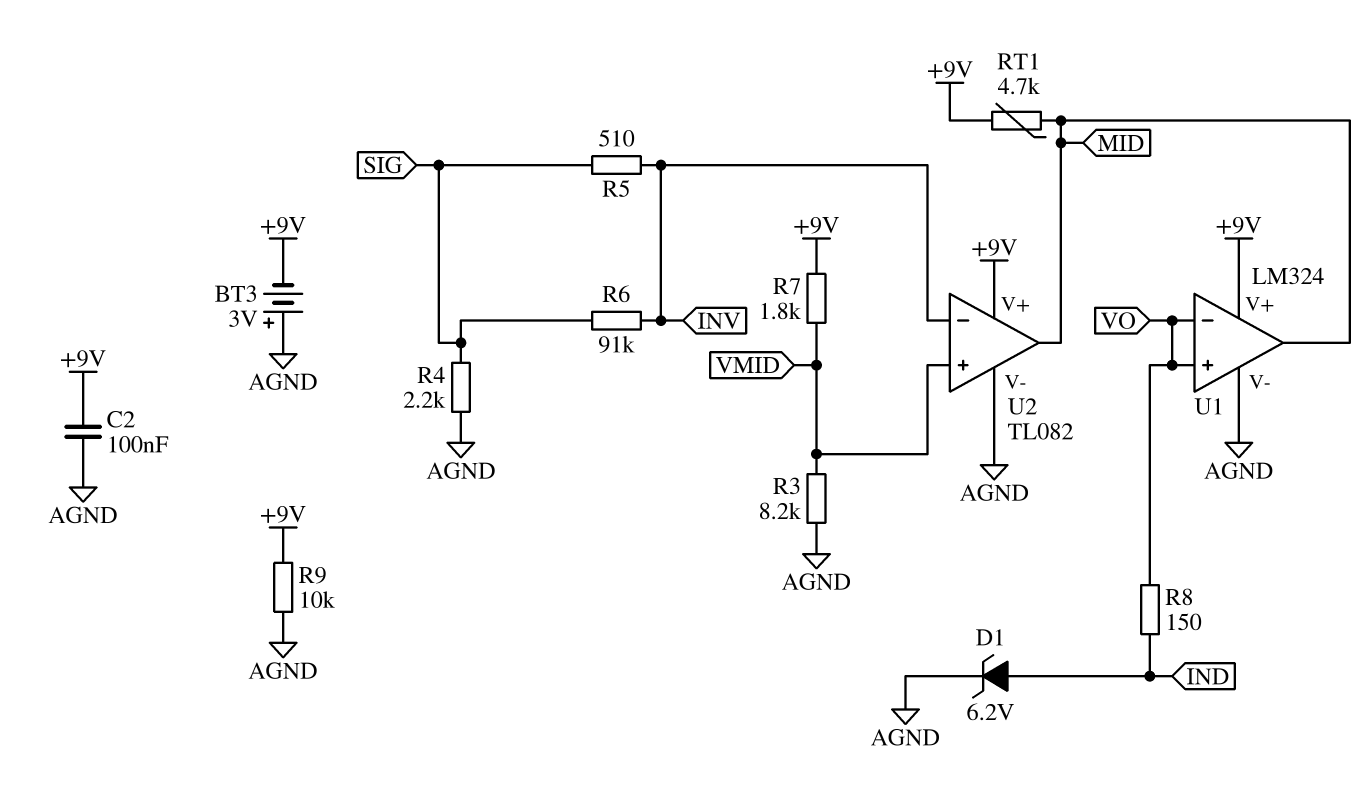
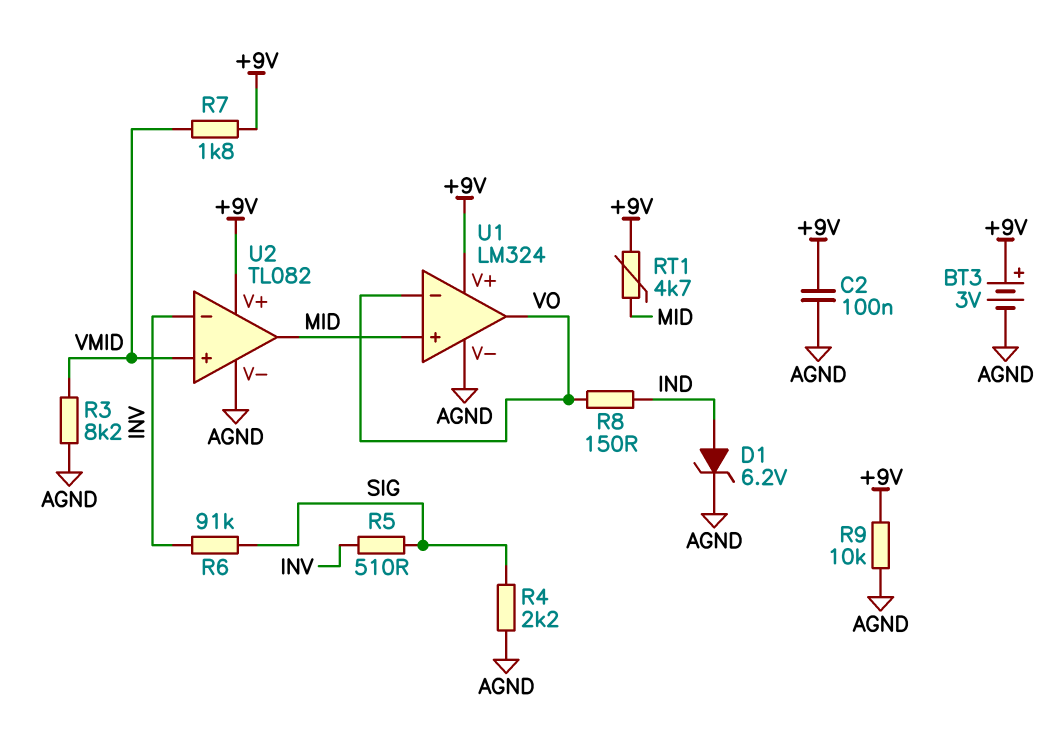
BT3: 3V (plus AGND, minus +9V) -> 3V (plus +9V, minus AGND)
U1 pin in+: VO -> MID
U1 pin out: MID -> VO

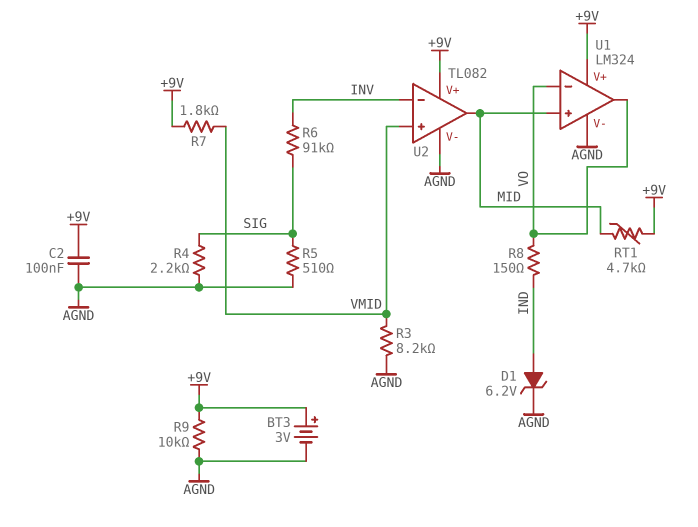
R5: 510 (INV, SIG) -> 510 (AGND, SIG)

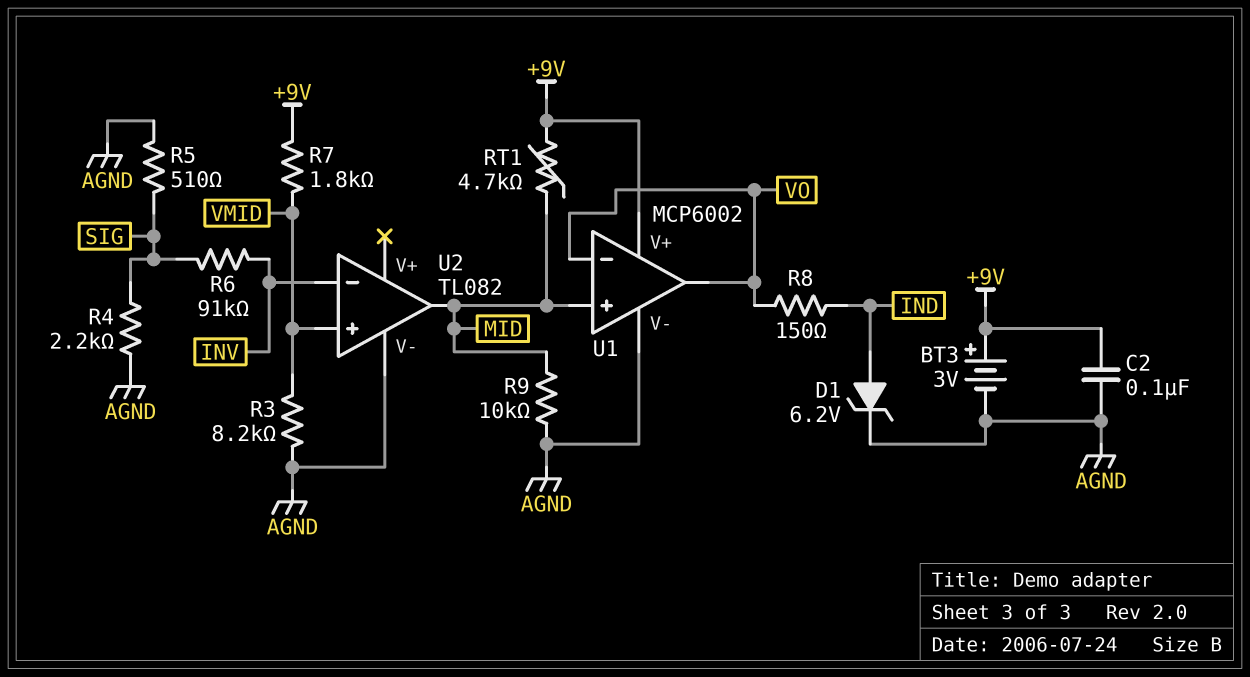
R9: 10k (+9V, AGND) -> 10k (AGND, MID)
U1: LM324 -> MCP6002
U2 pin V+: +9V -> none

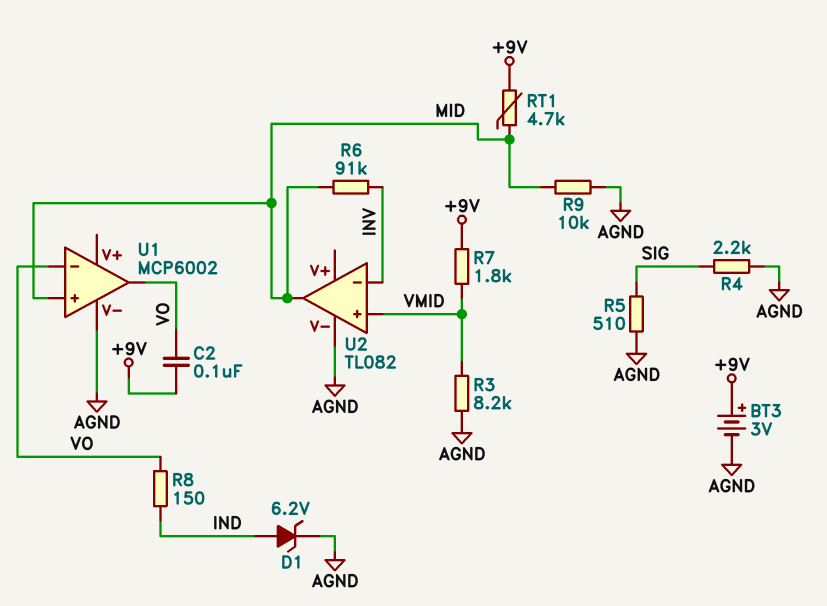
C2: 100nF (+9V, AGND) -> 100nF (+9V, VO)
R6: 91k (INV, SIG) -> 91k (INV, MID)
U1 pin V+: +9V -> none

